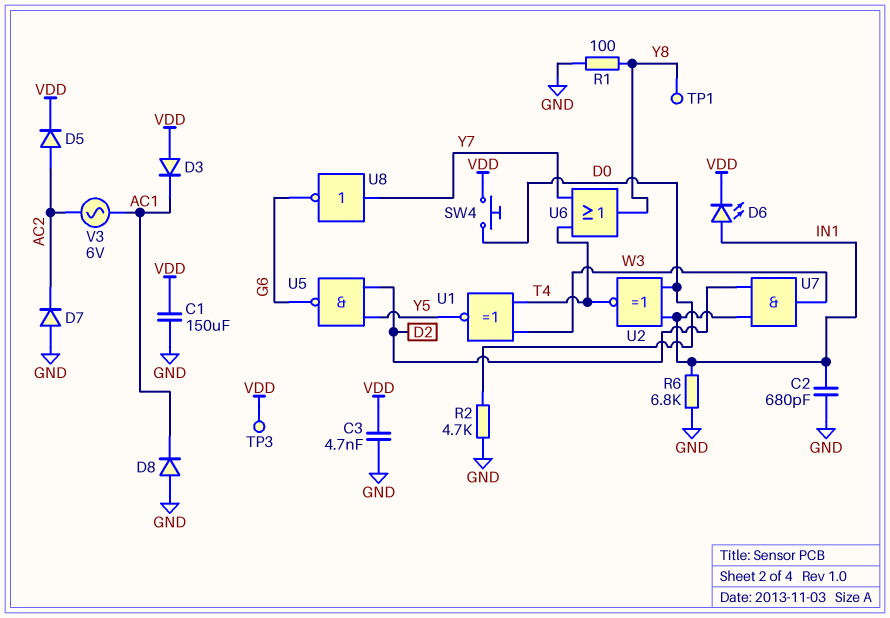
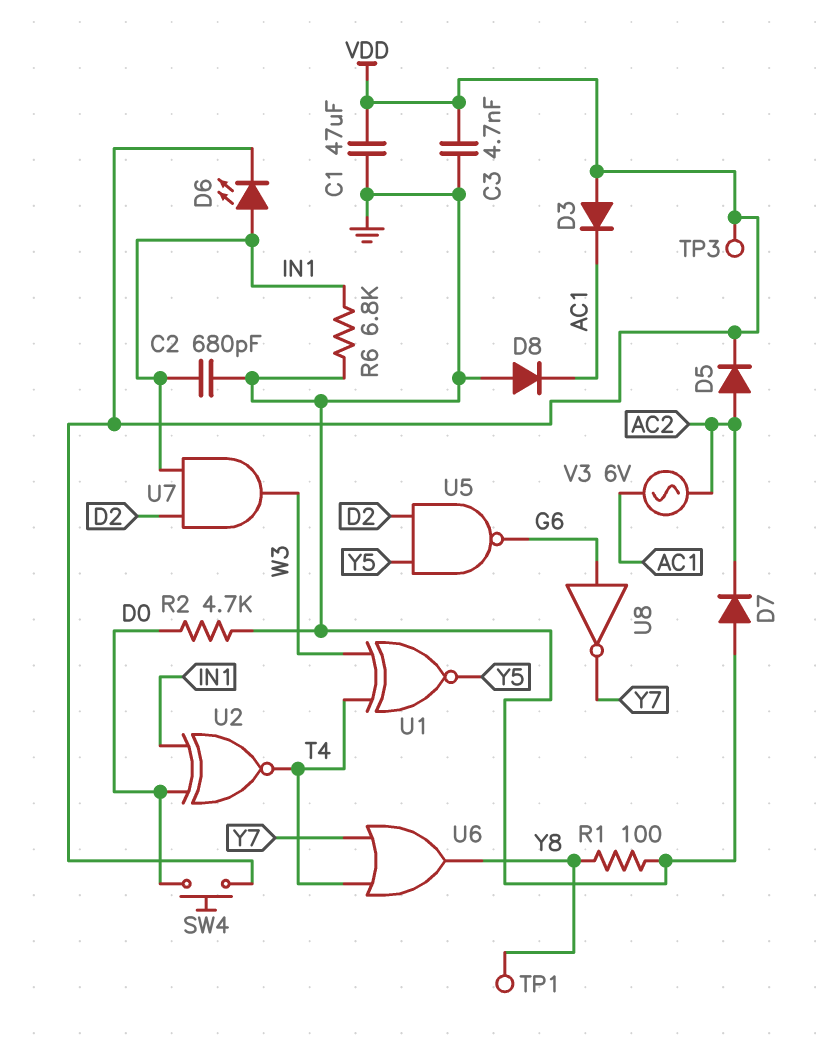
C1: 150uF (GND, VDD) -> 47uF (GND, VDD)
U8: NOT (in Y7, out G6) -> NOT (in G6, out Y7)

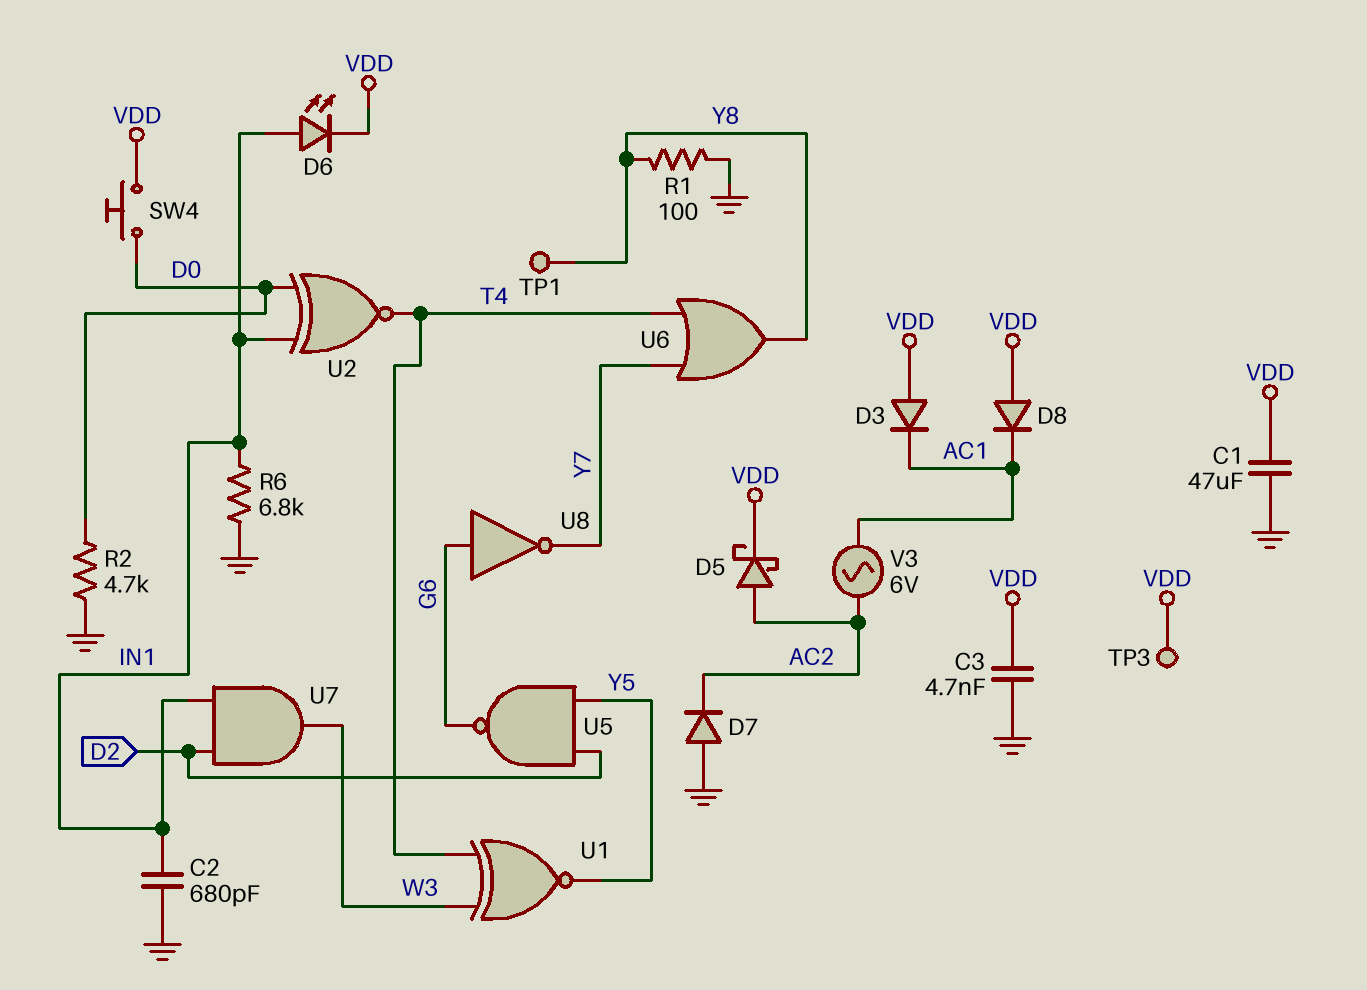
D5: diode (A AC2, K VDD) -> schottky (A AC2, K VDD)
D8: diode (A GND, K AC1) -> diode (A VDD, K AC1)

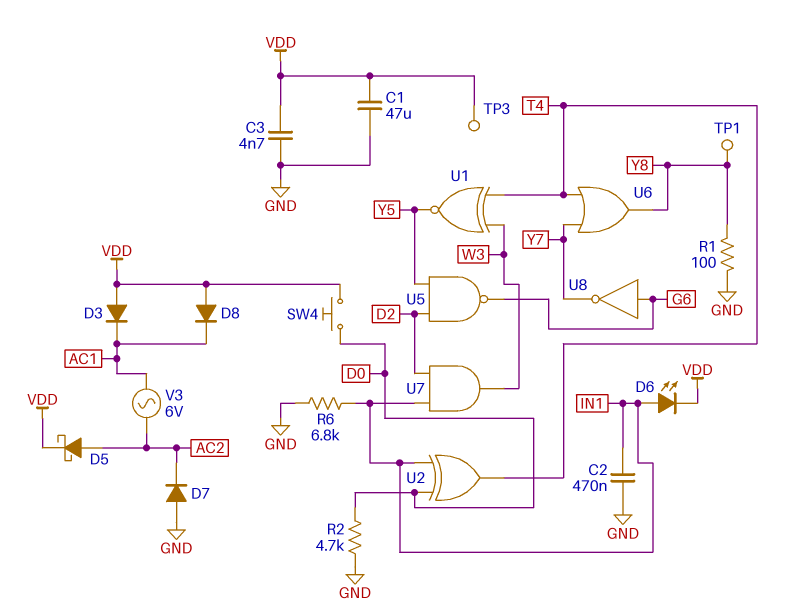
C2: 680pF (GND, IN1) -> 470nF (GND, IN1)
U2: XNOR (in D0, in IN1, out T4) -> XOR (in D0, in IN1, out T4)

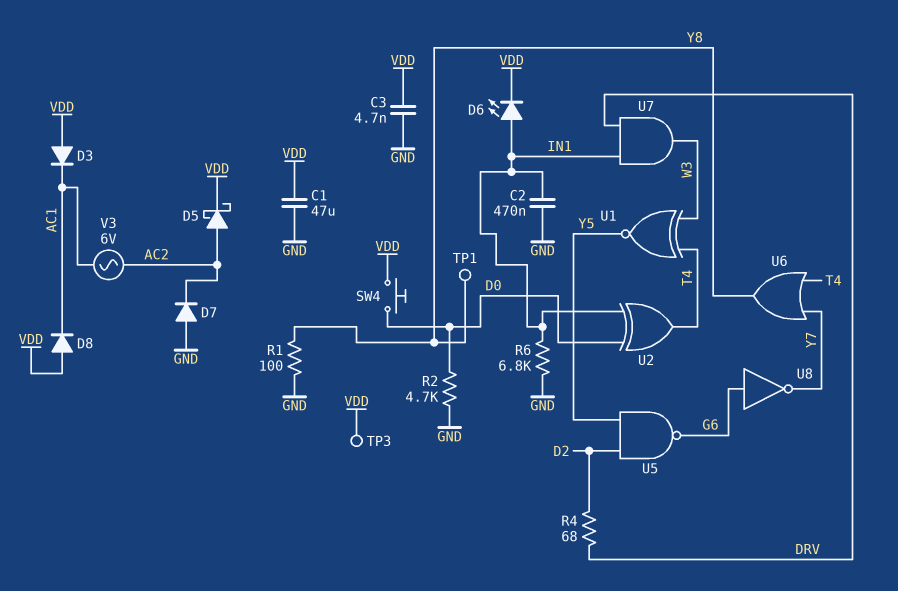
R4: none -> 68 (D2, DRV)
U7: AND (in D2, in IN1, out W3) -> AND (in DRV, in IN1, out W3)

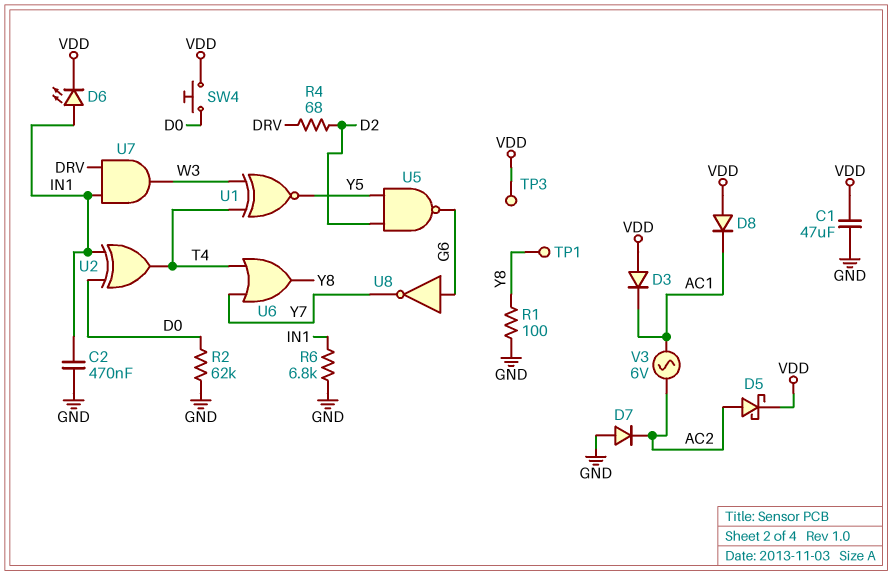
C3: 4.7nF (GND, VDD) -> none
R2: 4.7k (D0, GND) -> 62k (D0, GND)

